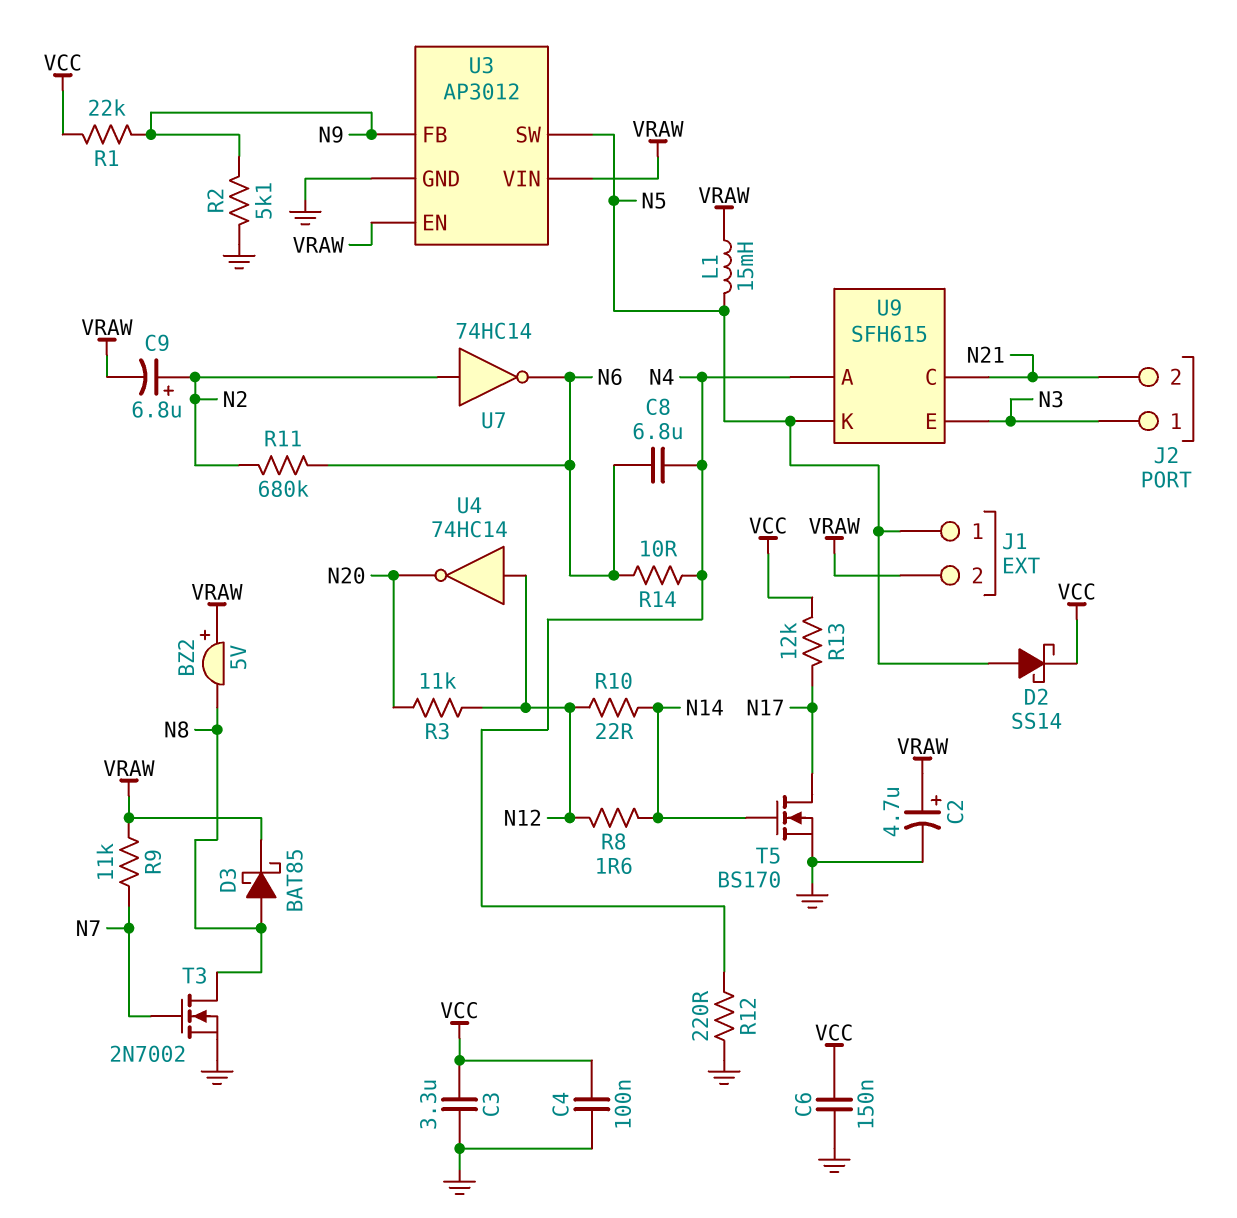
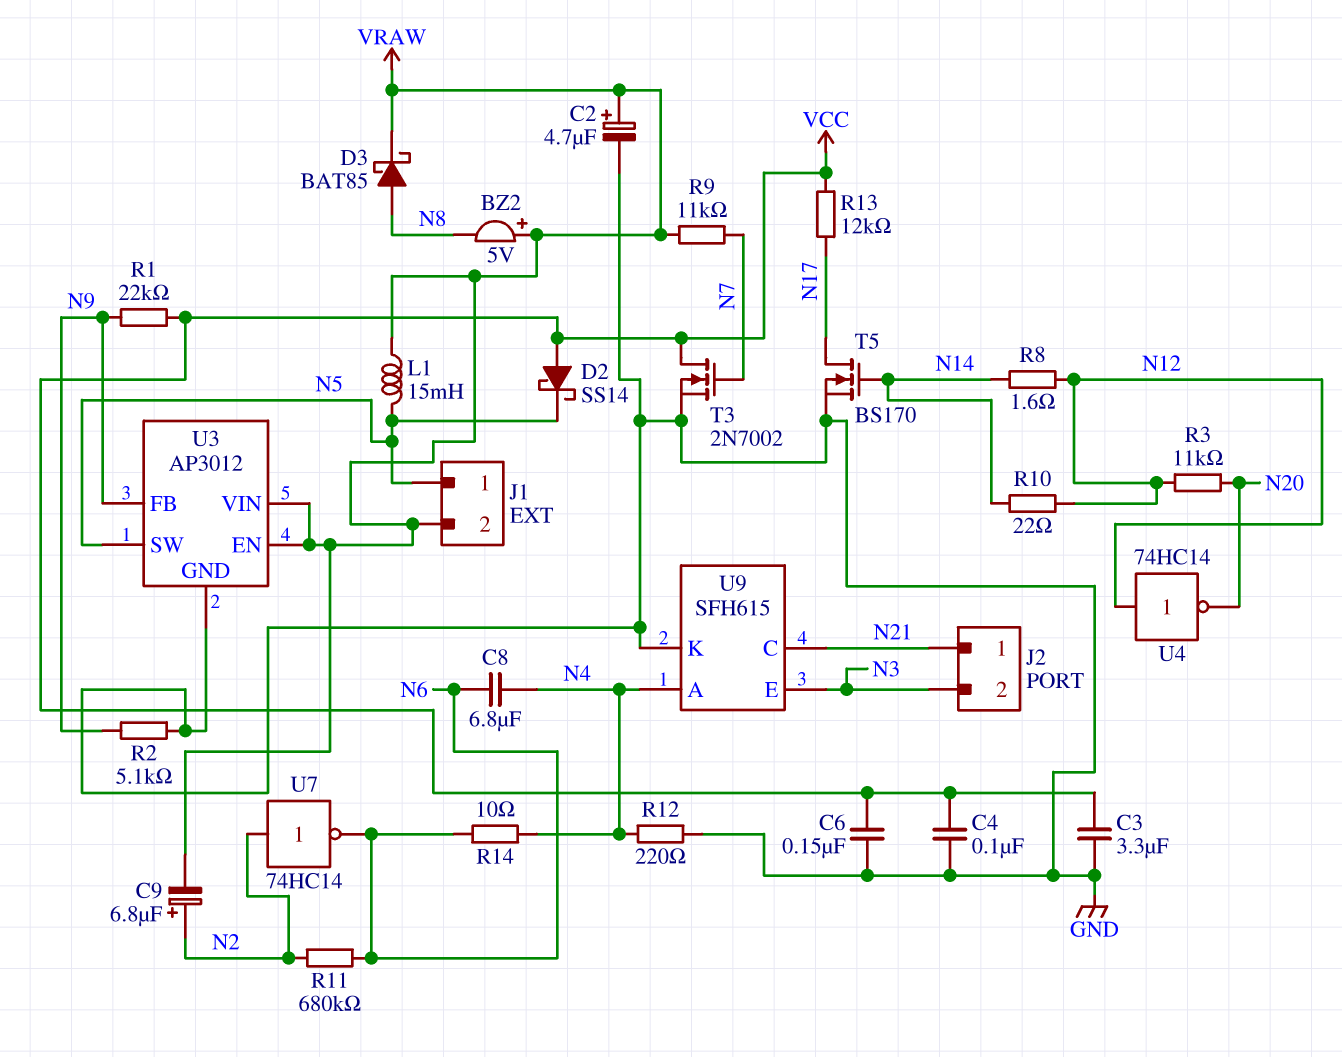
D2: schottky SS14 (A N5, K VCC) -> schottky SS14 (A VCC, K N5)
J2 pin 1: N3 -> N21
J2 pin 2: N21 -> N3
T3: NMOS 2N7002 (G N7, D N8, S GND) -> NMOS 2N7002 (G N7, D VCC, S GND)
U9 pin K: N5 -> GND

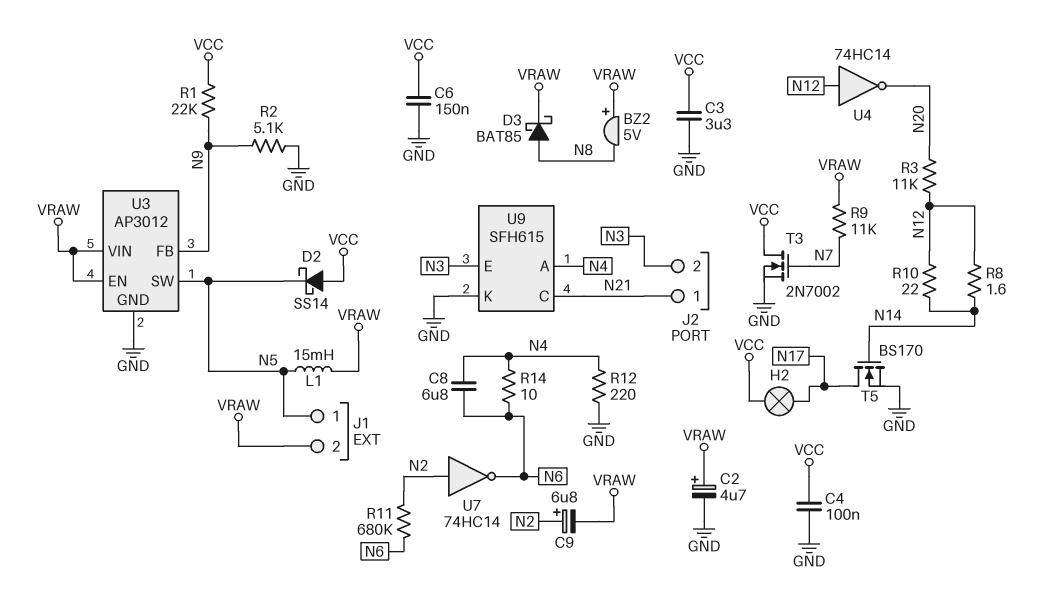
H2: none -> lamp (N17, VCC)
R13: 12k (N17, VCC) -> none

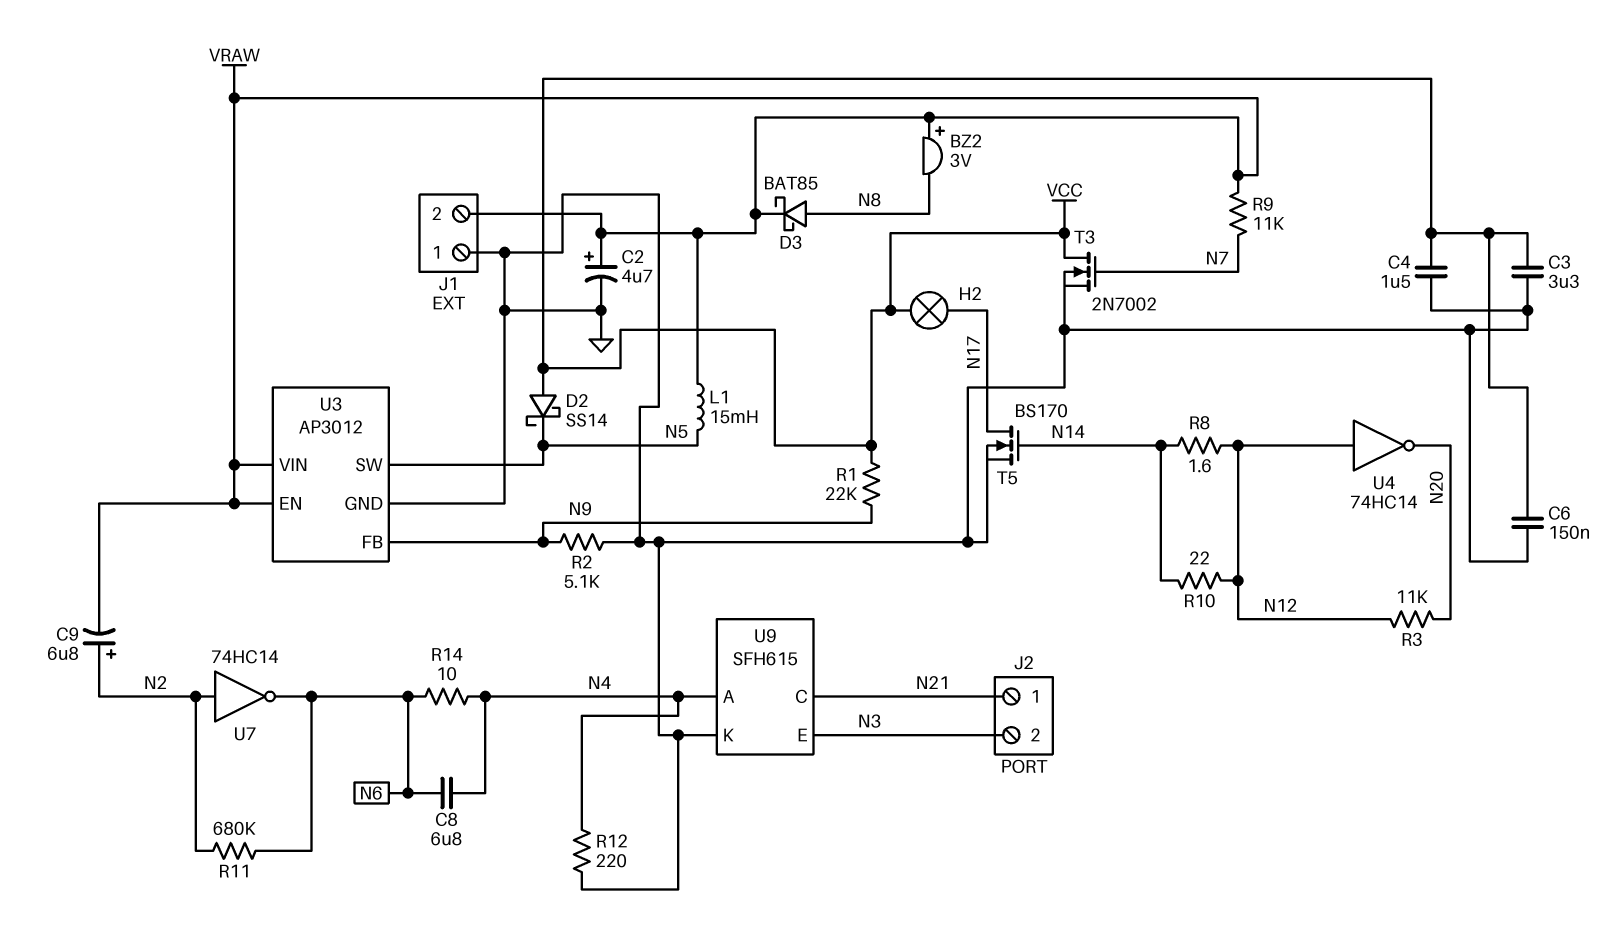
BZ2: buzzer 5V (plus VRAW, minus N8) -> buzzer 3V (plus VRAW, minus N8)
C4: 100nF (GND, VCC) -> 1.5uF (GND, VCC)
J1 pin 1: N5 -> GND

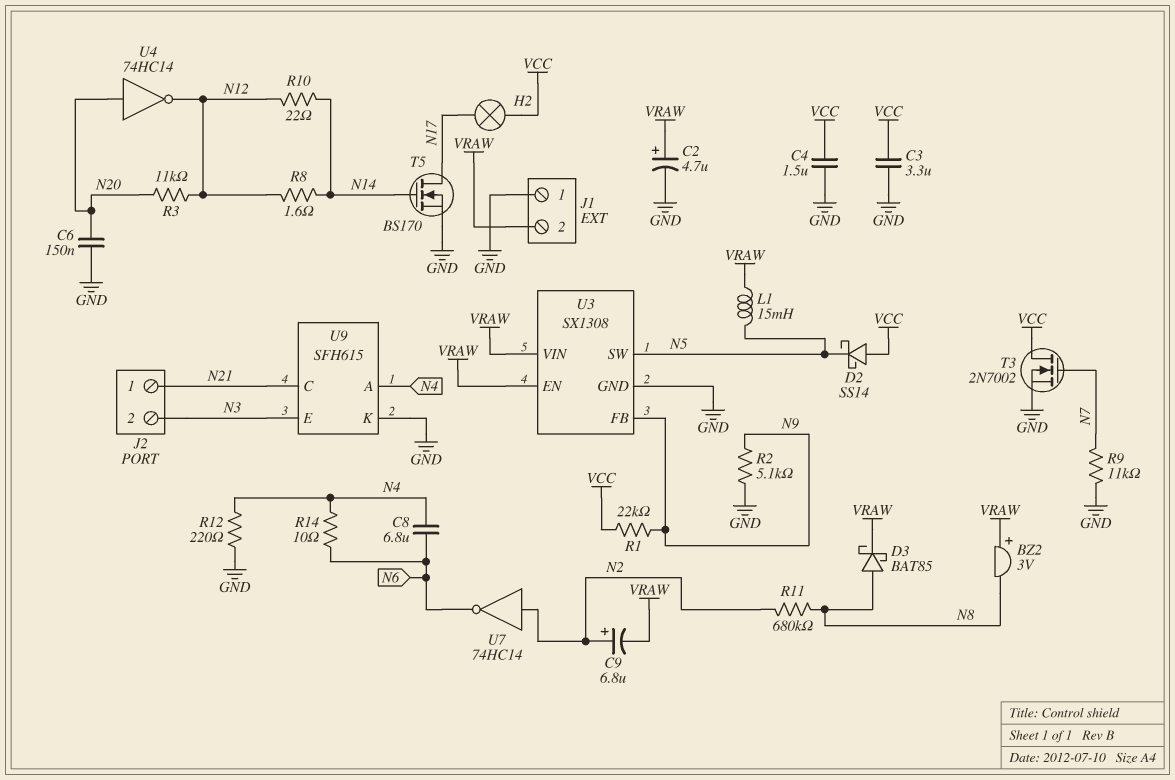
C6: 150nF (GND, VCC) -> 150nF (GND, N20)
R9: 11k (N7, VRAW) -> 11k (GND, N7)
R11: 680k (N2, N6) -> 680k (N2, N8)
U3: AP3012 -> SX1308
U4: NOT 74HC14 (in N12, out N20) -> NOT 74HC14 (in N20, out N12)

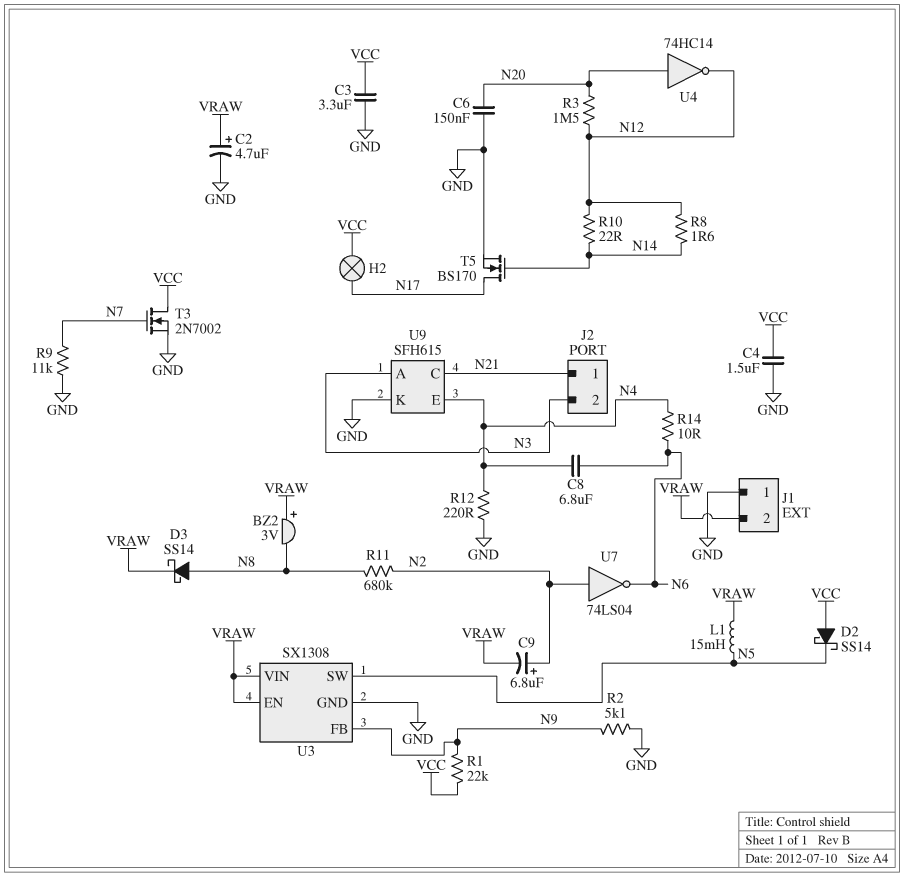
D3: schottky BAT85 (A N8, K VRAW) -> schottky SS14 (A N8, K VRAW)
R3: 11k (N12, N20) -> 1.5M (N12, N20)
U7: NOT 74HC14 (in N2, out N6) -> NOT 74LS04 (in N2, out N6)
U9 pin A: N4 -> N3
U9 pin E: N3 -> N4

